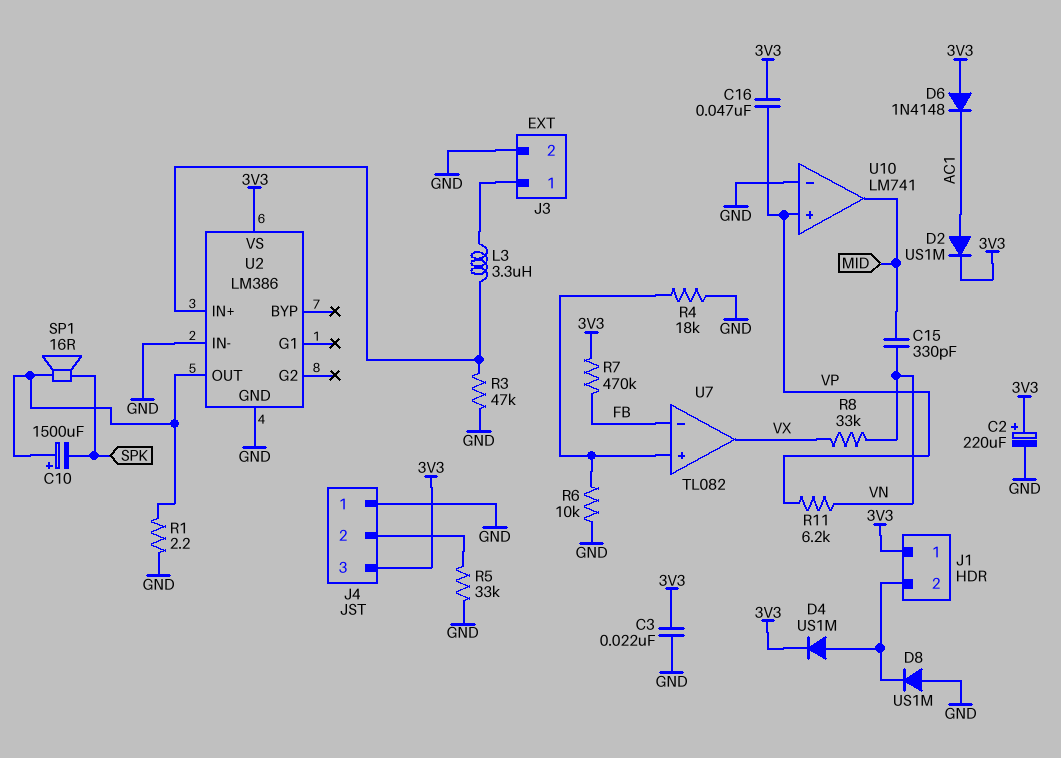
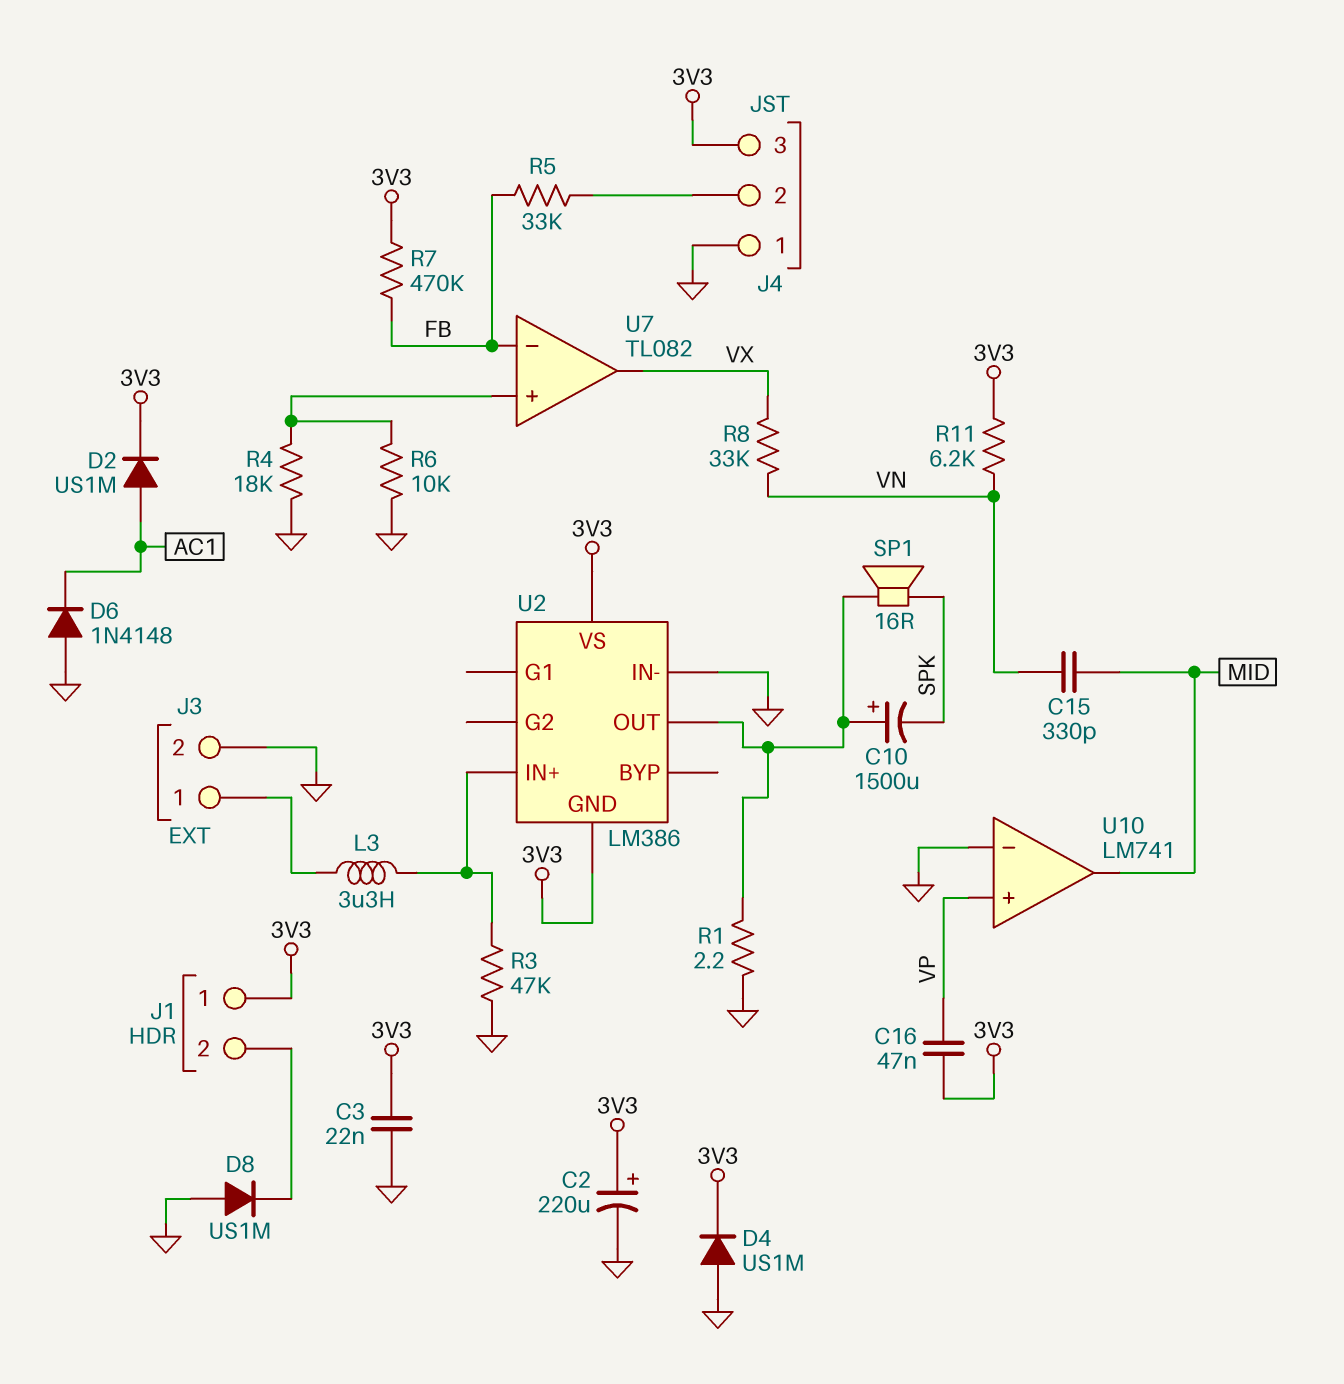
D4: diode US1M (A J1/2, K 3V3) -> diode US1M (A GND, K 3V3)
D6: diode 1N4148 (A 3V3, K AC1) -> diode 1N4148 (A GND, K AC1)
R5: 33k (GND, J4/2) -> 33k (FB, J4/2)
R11: 6.2k (VN, VP) -> 6.2k (3V3, VN)
U2 pin GND: GND -> 3V3

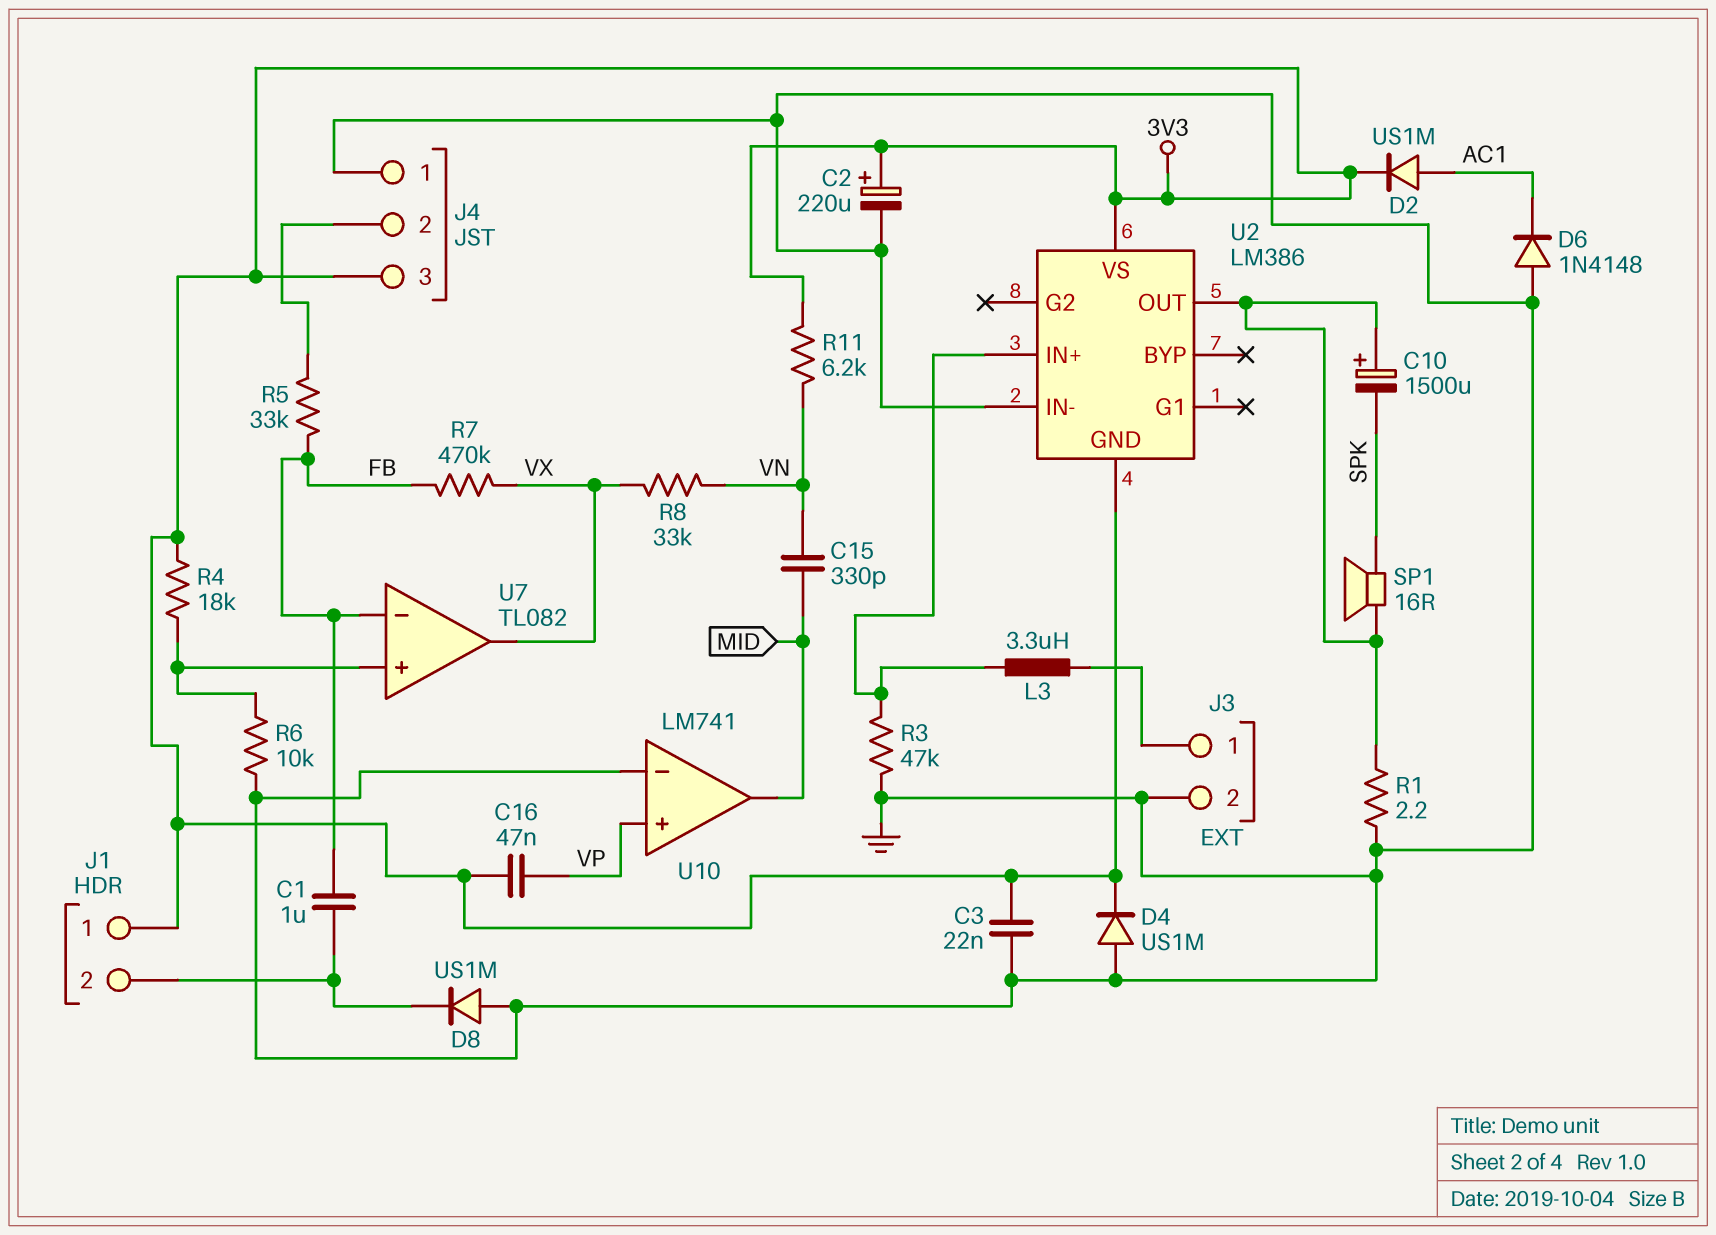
C1: none -> 1uF (FB, J1/2)
R4: 18k (GND, U7/in+) -> 18k (3V3, U7/in+)
R7: 470k (3V3, FB) -> 470k (FB, VX)

